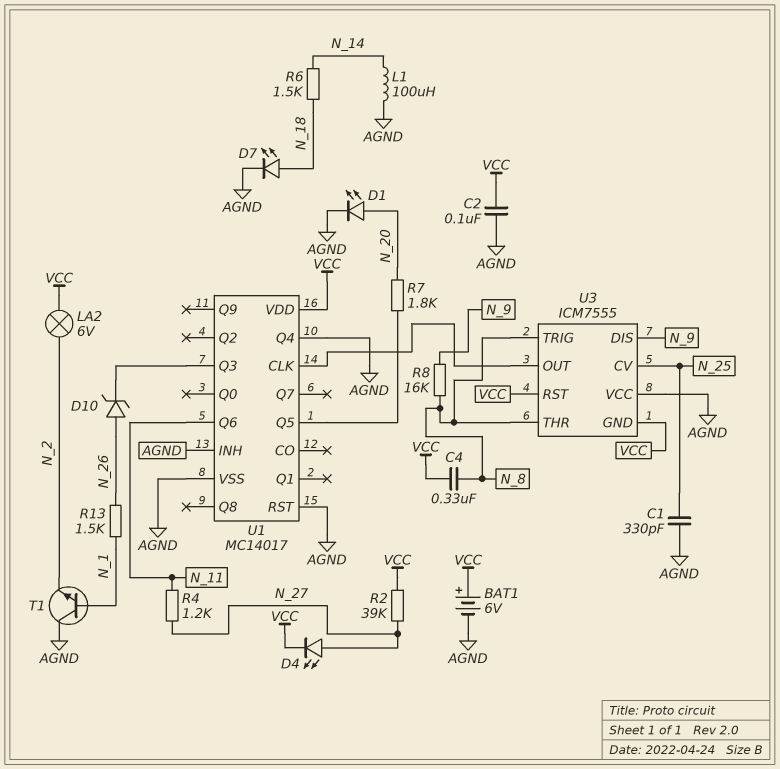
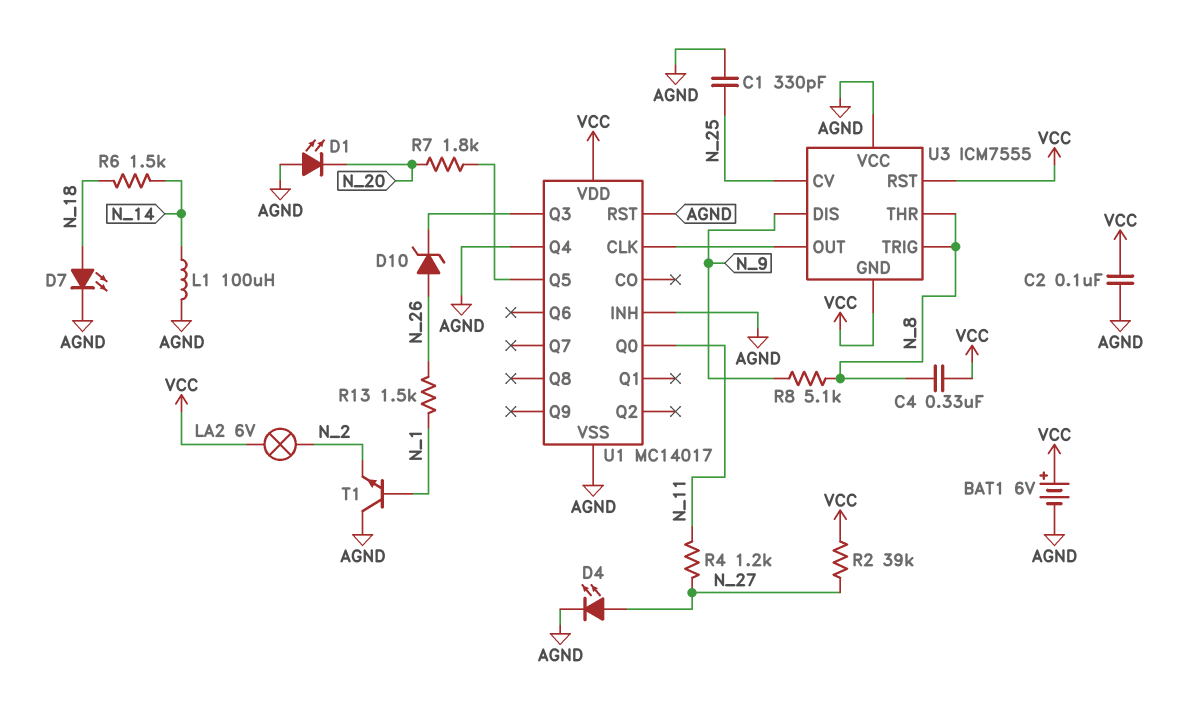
D1: LED (A N_20, K AGND) -> LED (A AGND, K N_20)
D4: LED (A N_27, K VCC) -> LED (A N_27, K AGND)
R8: 16k (N_8, N_9) -> 5.1k (N_8, N_9)
U1 pin Q0: none -> N_11
U1 pin Q6: N_11 -> none

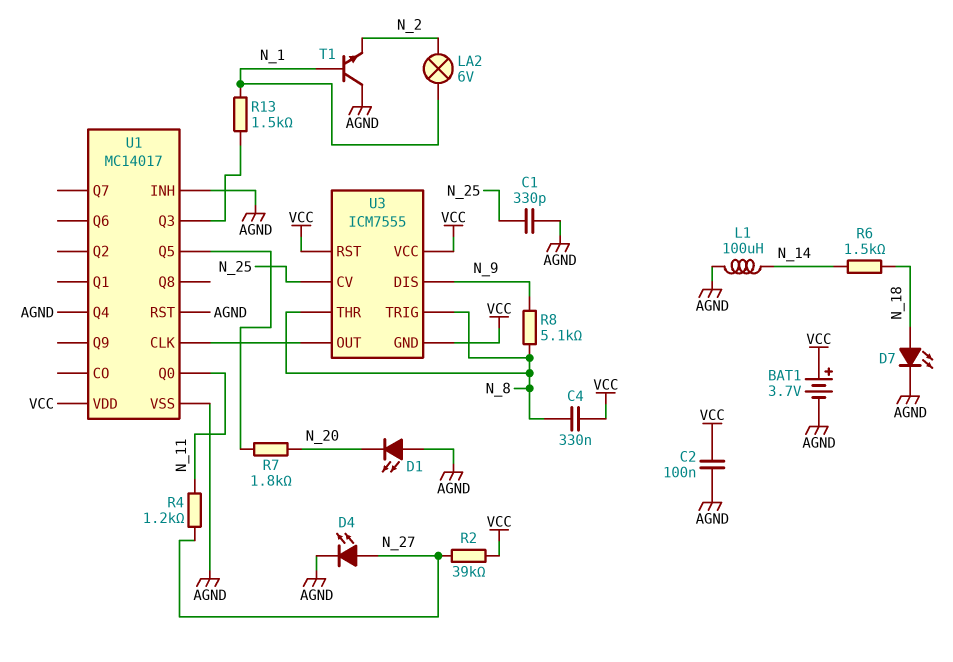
BAT1: 6V (plus VCC, minus AGND) -> 3.7V (plus VCC, minus AGND)
D10: zener (A N_26, K U1/Q3) -> none
LA2: lamp 6V (N_2, VCC) -> lamp 6V (N_1, N_2)
R13: 1.5k (N_1, N_26) -> 1.5k (N_1, U1/Q3)
U3 pin VCC: AGND -> VCC

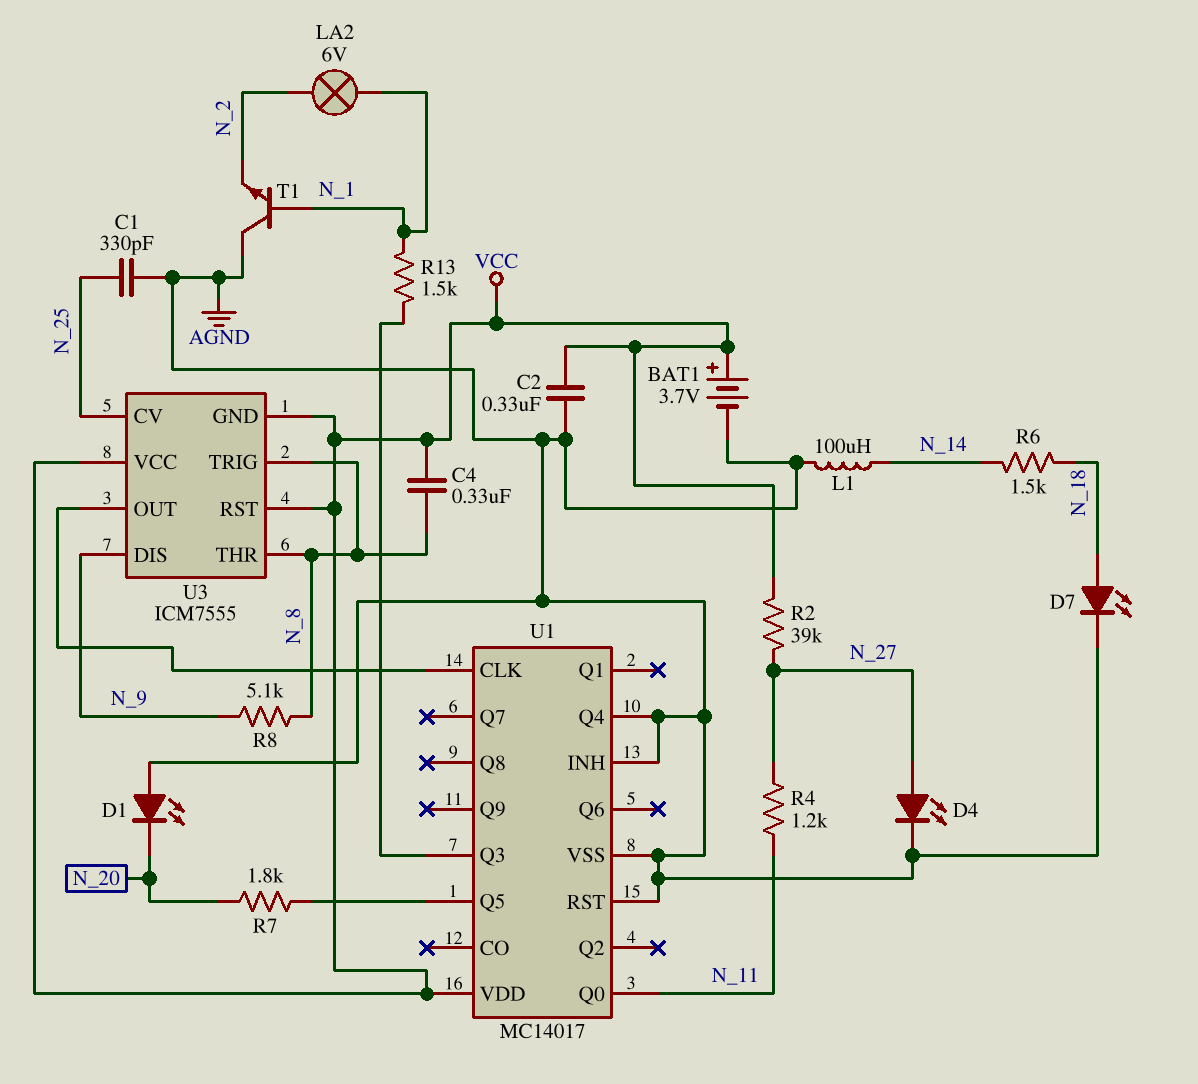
C2: 100nF (AGND, VCC) -> 330nF (AGND, VCC)

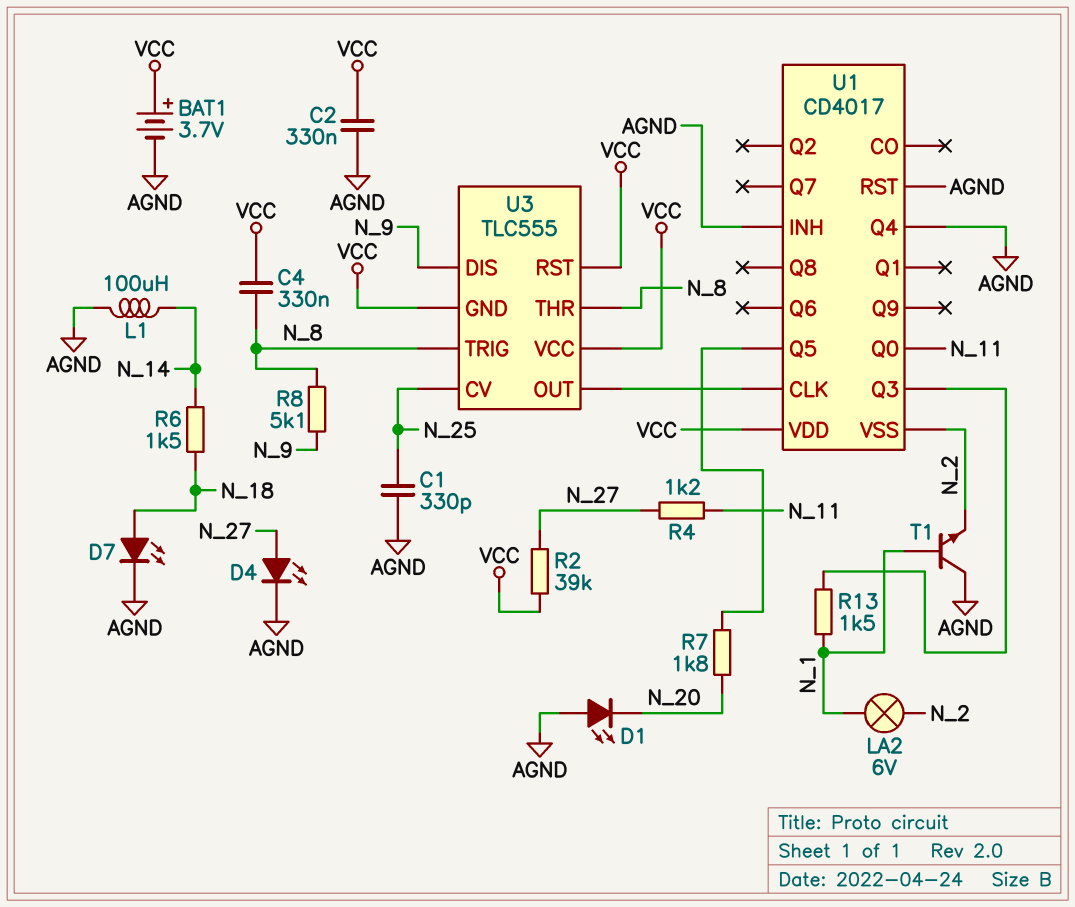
U1: MC14017 -> CD4017
U1 pin VSS: AGND -> N_2
U3: ICM7555 -> TLC555

